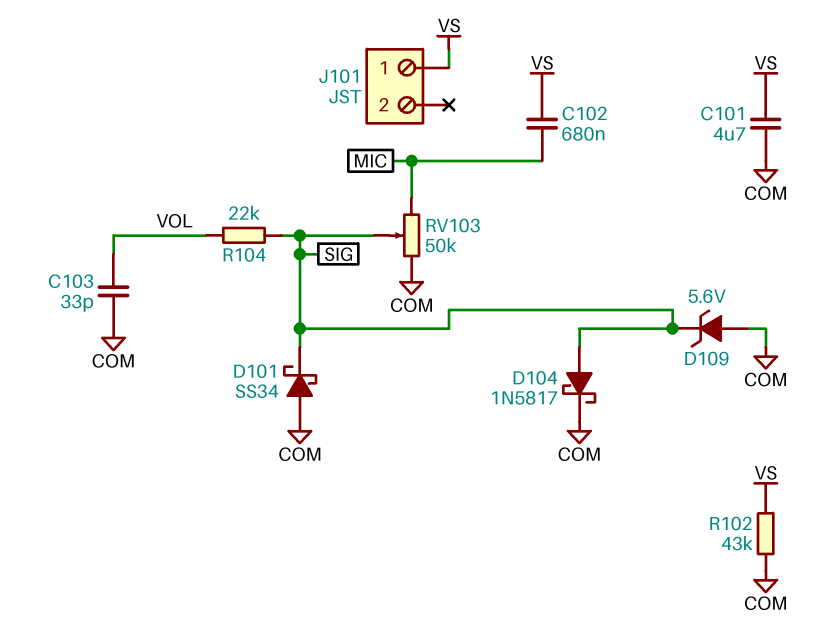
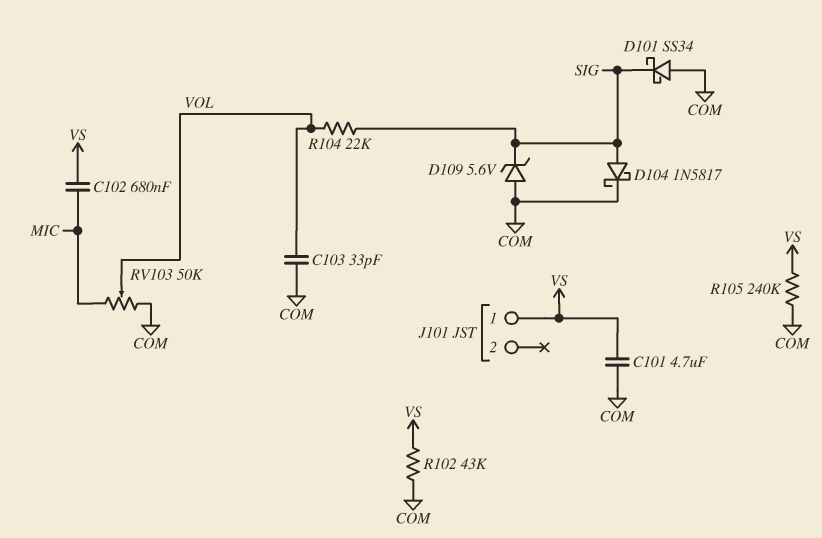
R105: none -> 240k (COM, VS)
RV103: 50k (COM, MIC, wiper SIG) -> 50k (COM, MIC, wiper VOL)

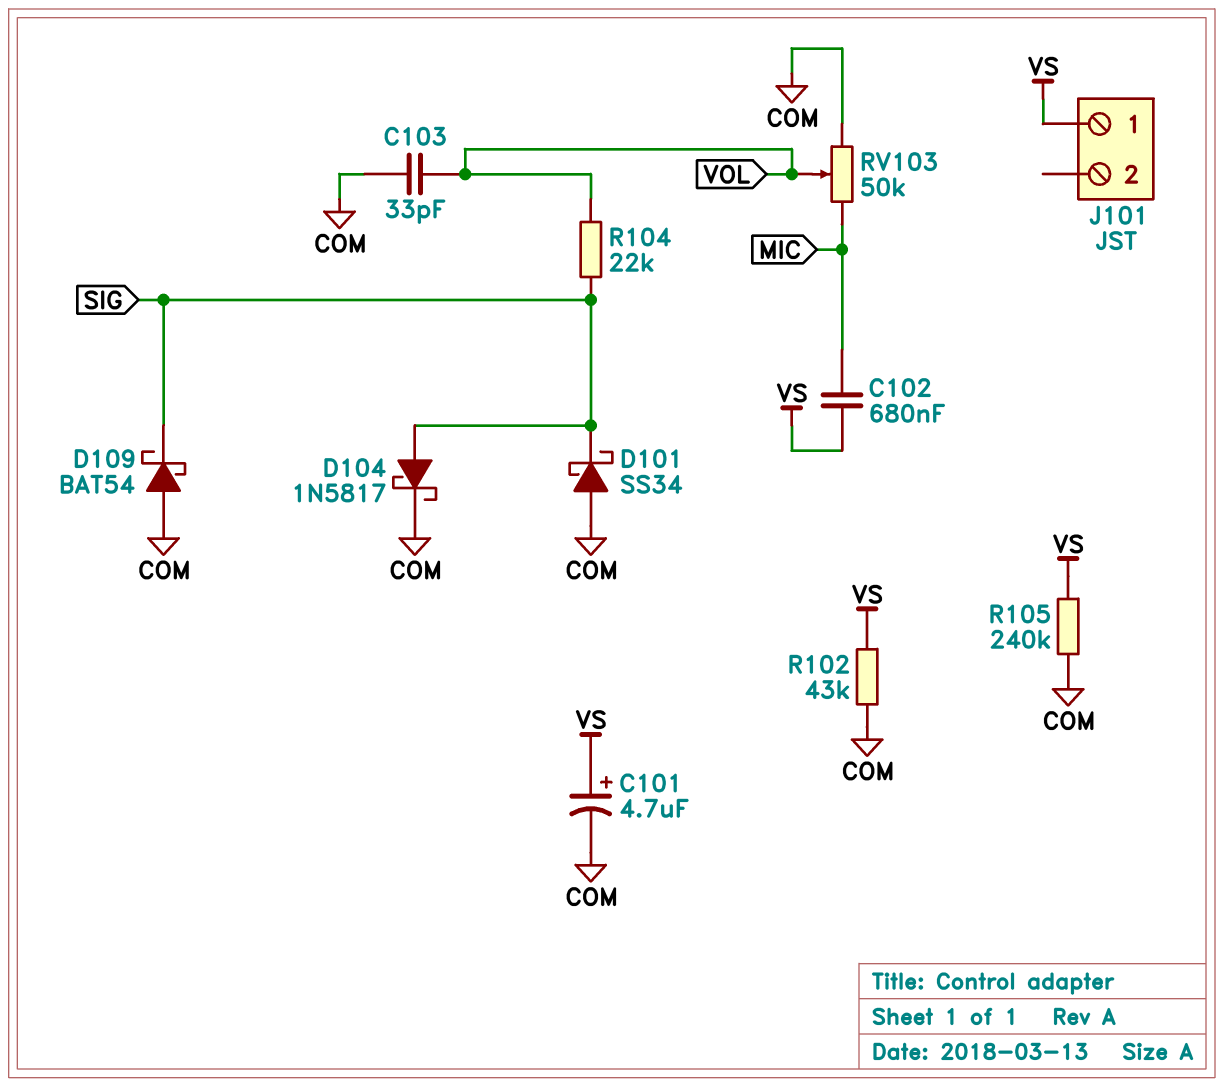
C101: 4.7uF (COM, VS) -> 4.7uF (plus VS, minus COM)
D109: zener 5.6V (A COM, K SIG) -> schottky BAT54 (A COM, K SIG)

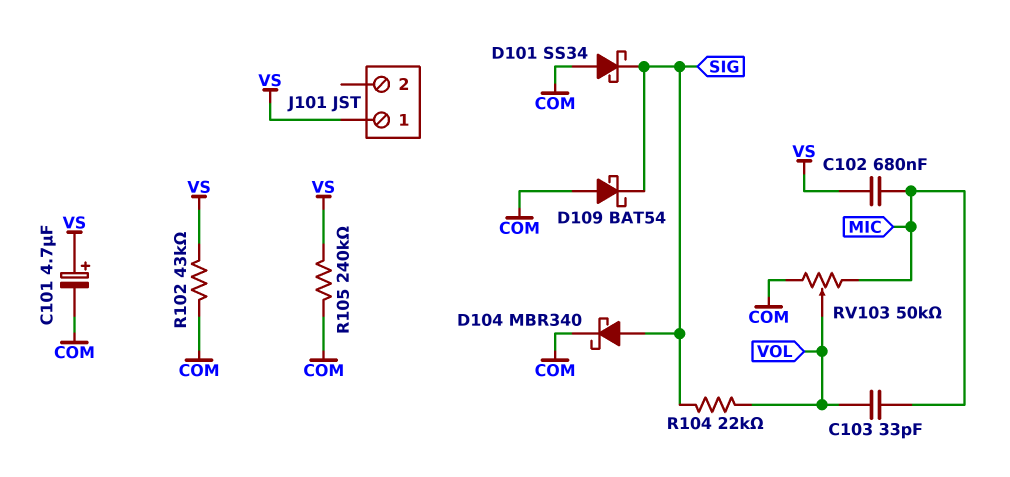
C103: 33pF (COM, VOL) -> 33pF (MIC, VOL)
D104: schottky 1N5817 (A SIG, K COM) -> schottky MBR340 (A SIG, K COM)

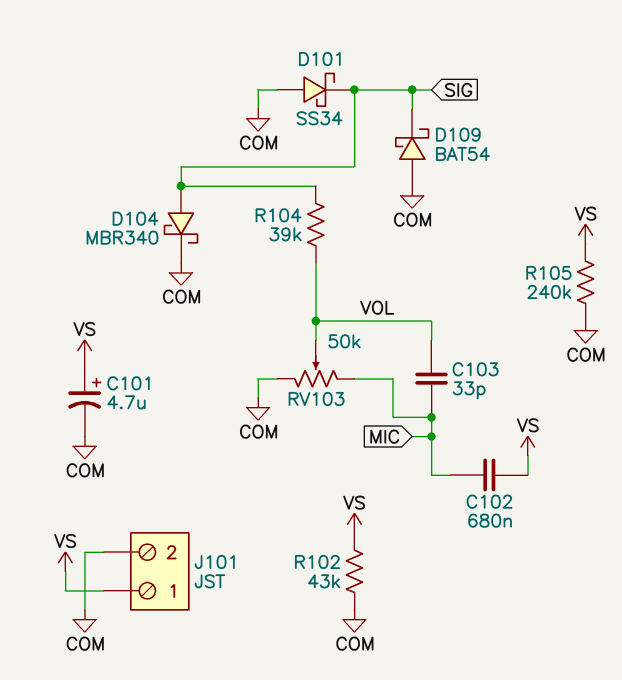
J101 pin 2: none -> COM
R104: 22k (SIG, VOL) -> 39k (SIG, VOL)

